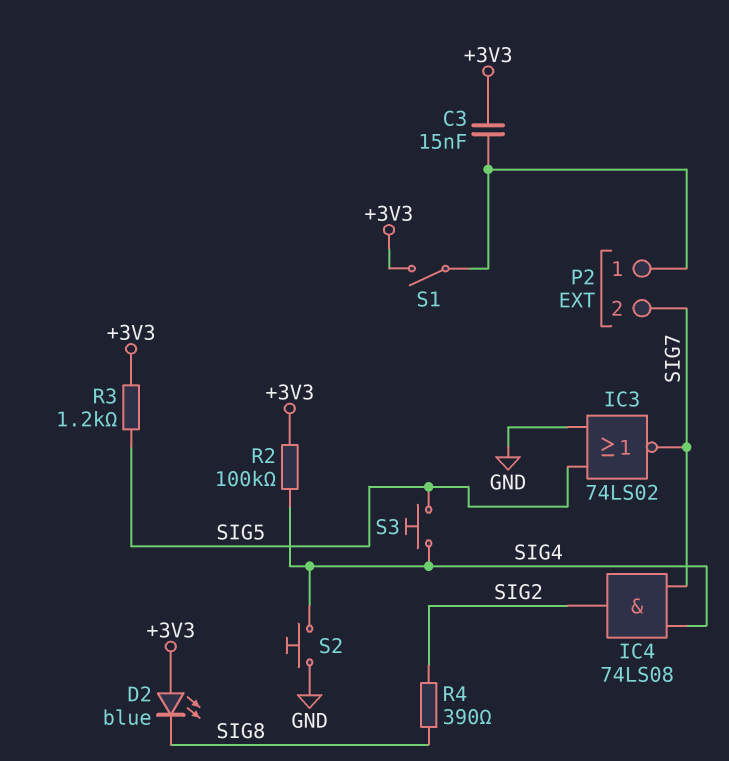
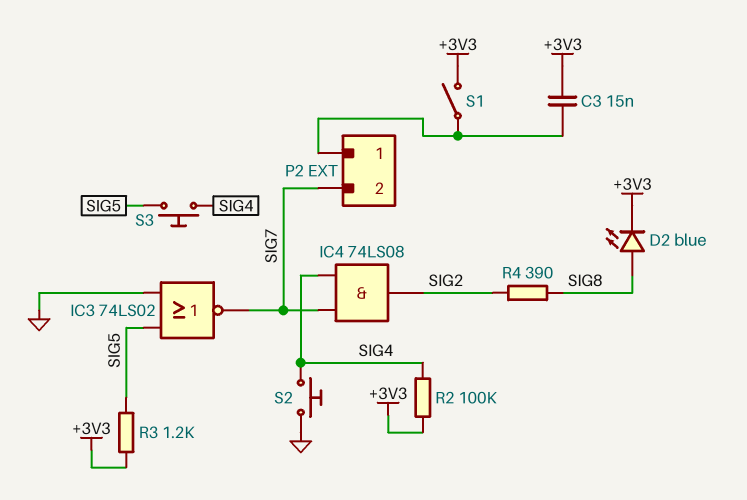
D2: LED blue (A +3V3, K SIG8) -> LED blue (A SIG8, K +3V3)

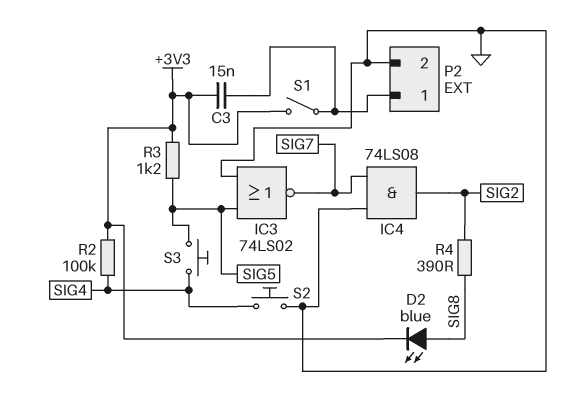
IC4: AND 74LS08 (in SIG4, in SIG7, out SIG2) -> AND 74LS08 (in GND, in SIG7, out SIG2)
P2 pin 2: SIG7 -> GND

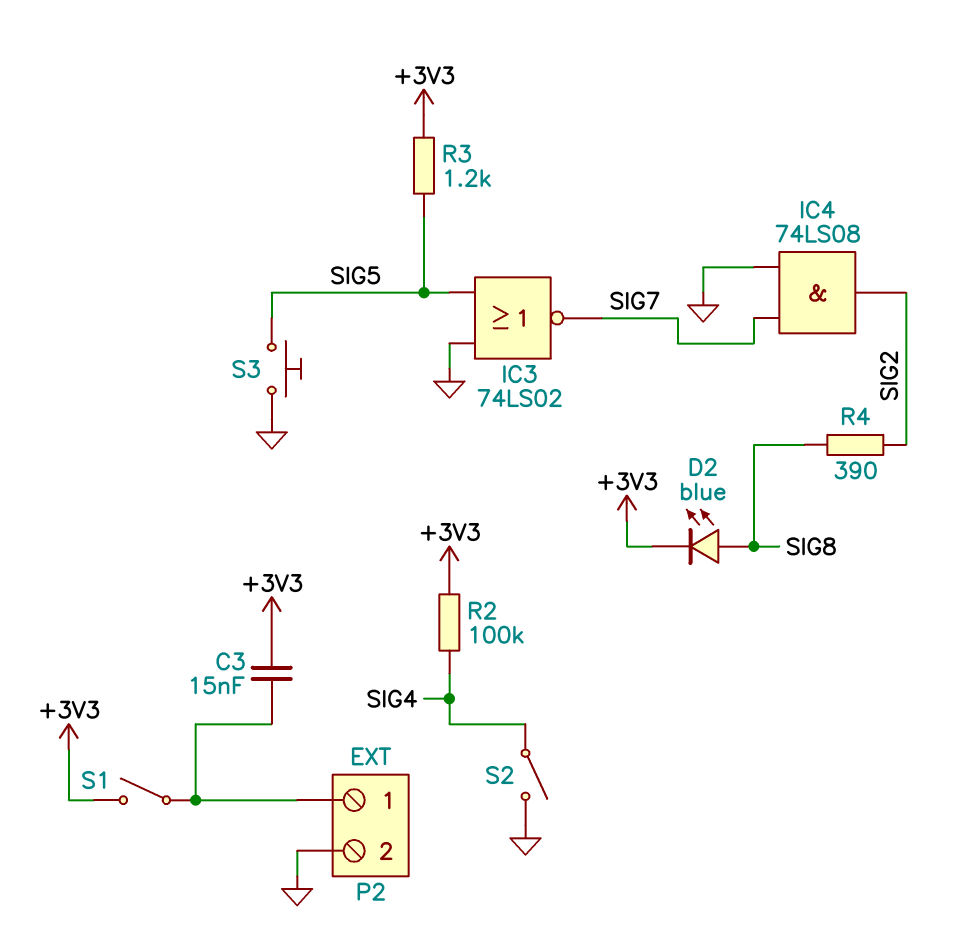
S2: button (GND, SIG4) -> switch (GND, SIG4)
S3: button (SIG4, SIG5) -> button (GND, SIG5)

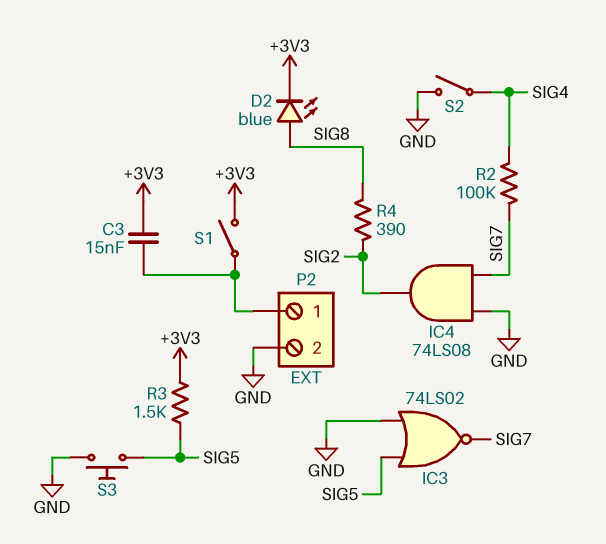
R2: 100k (+3V3, SIG4) -> 100k (SIG4, SIG7)
R3: 1.2k (+3V3, SIG5) -> 1.5k (+3V3, SIG5)

